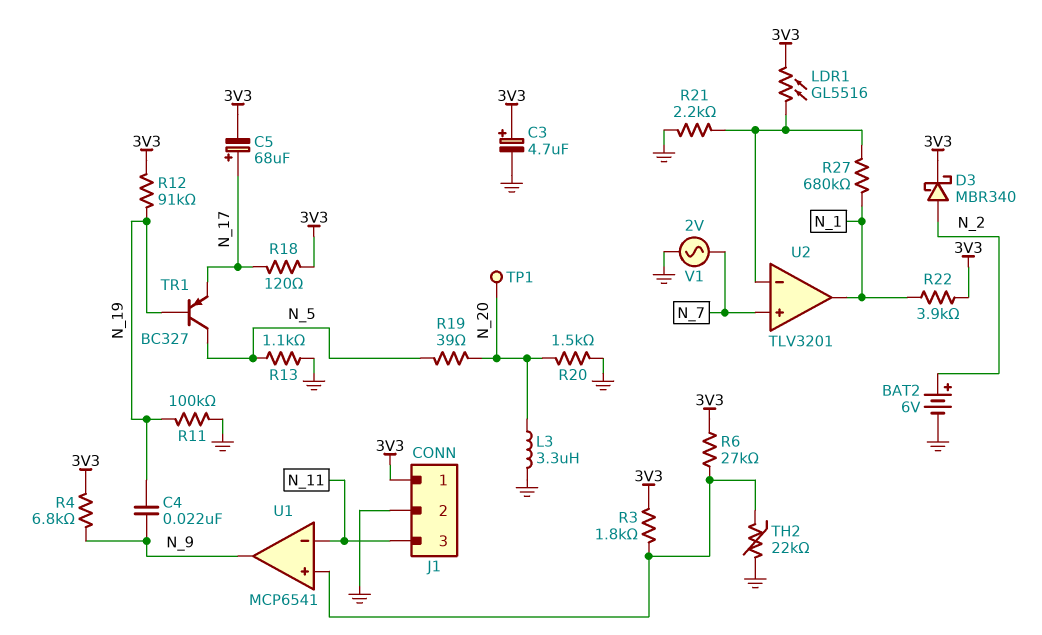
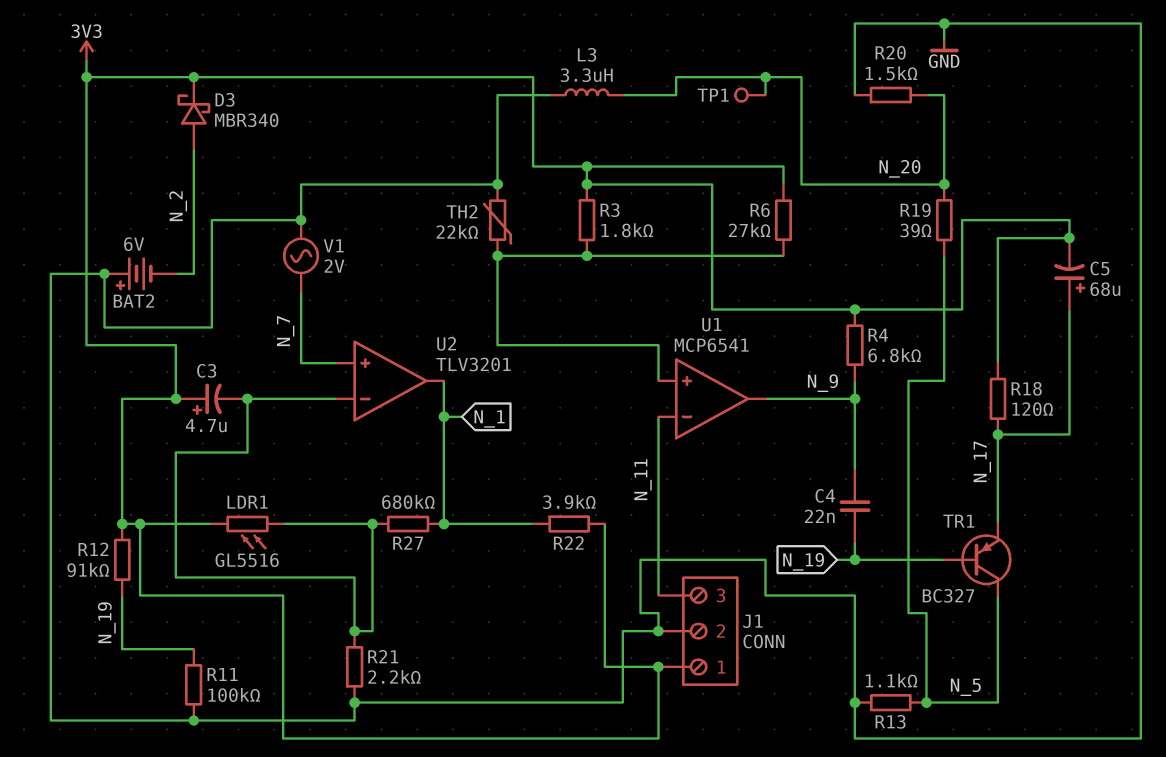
BAT2: 6V (plus N_2, minus GND) -> 6V (plus GND, minus N_2)
C3: 4.7uF (plus 3V3, minus GND) -> 4.7uF (plus 3V3, minus U2/in-)

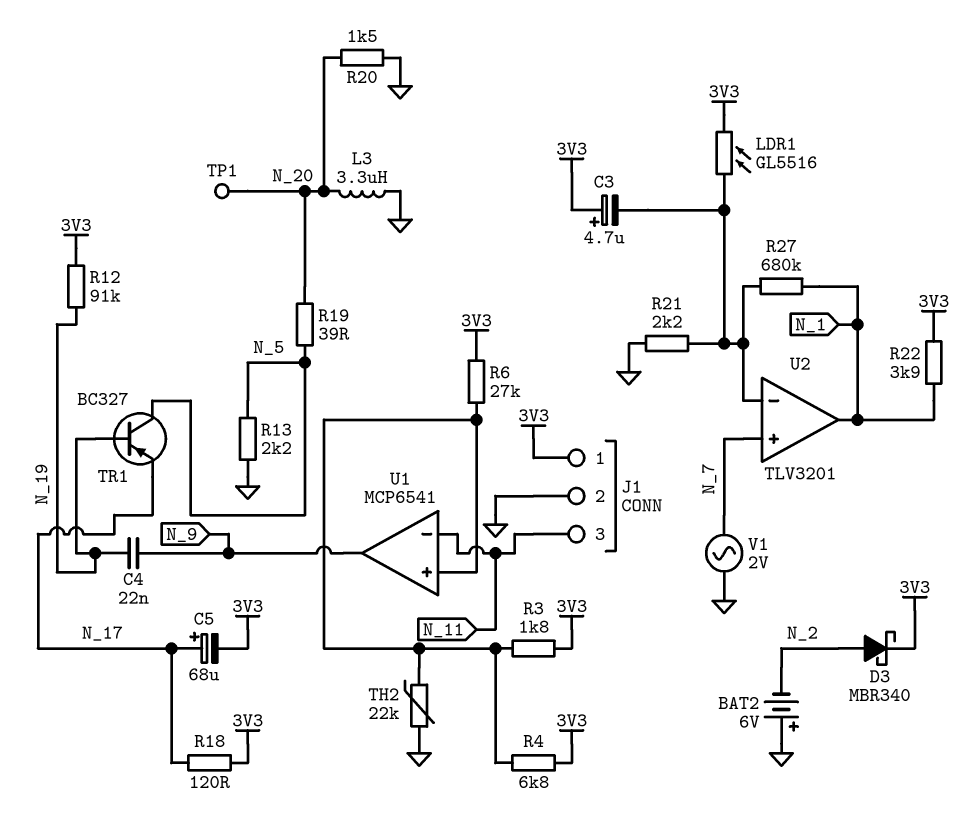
R4: 6.8k (3V3, N_9) -> 6.8k (3V3, U1/in+)
R11: 100k (GND, N_19) -> none
R13: 1.1k (GND, N_5) -> 2.2k (GND, N_5)

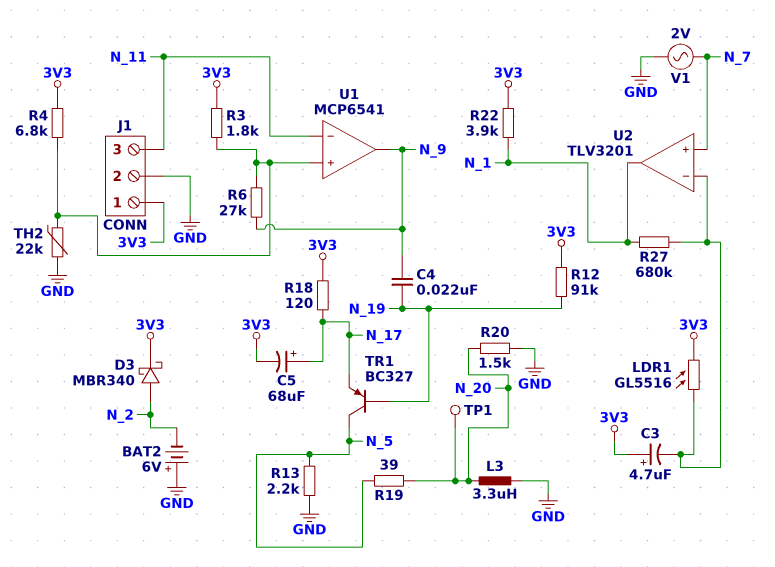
R6: 27k (3V3, U1/in+) -> 27k (N_9, U1/in+)
R21: 2.2k (GND, U2/in-) -> none

